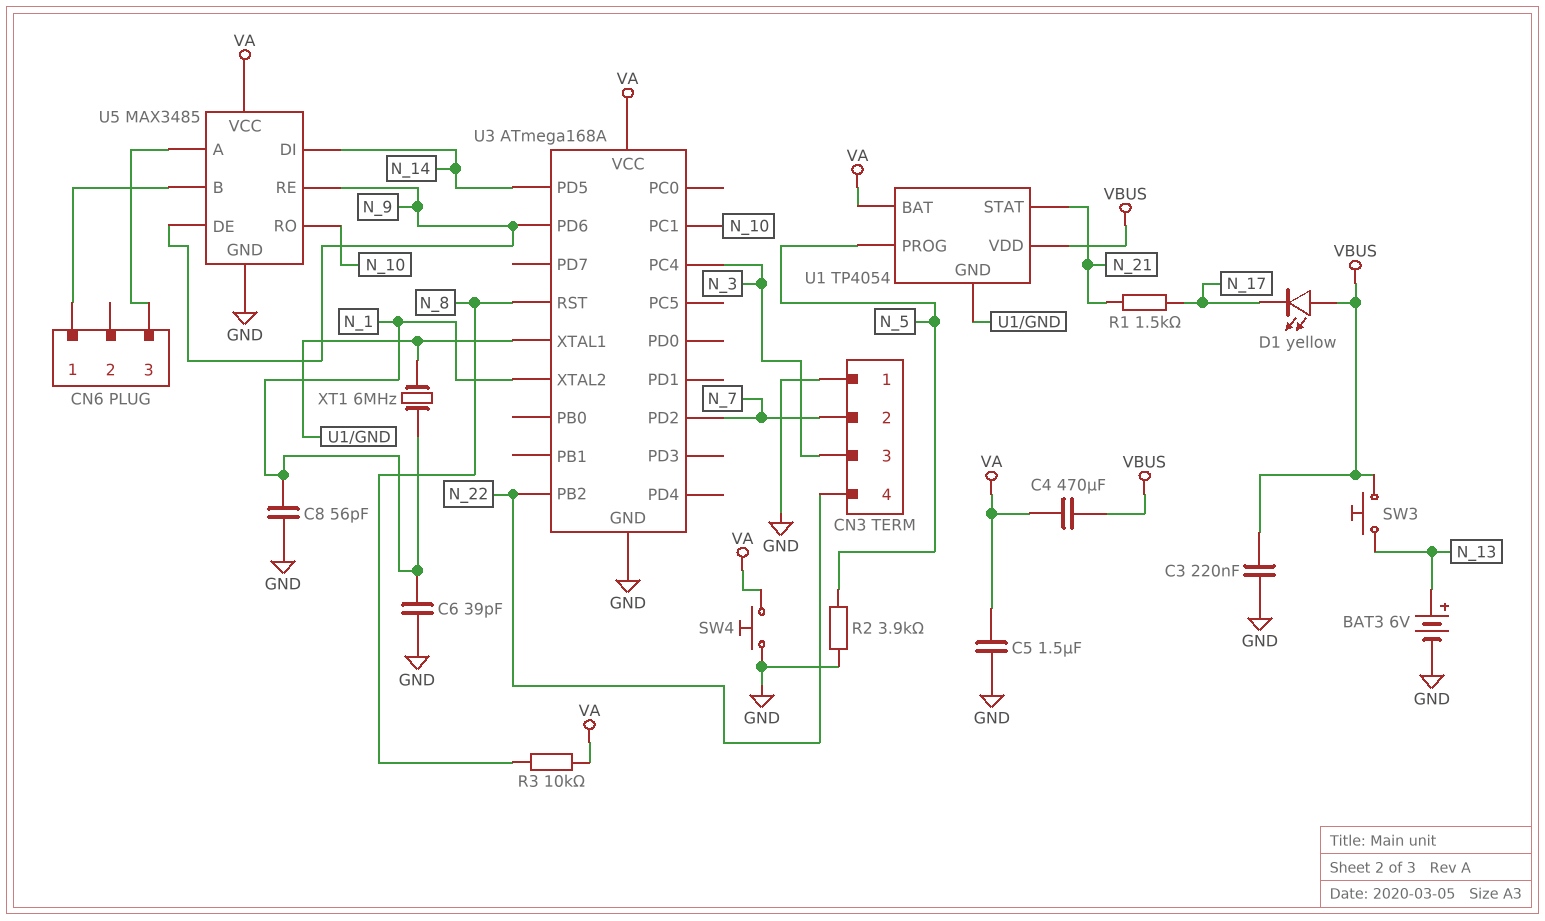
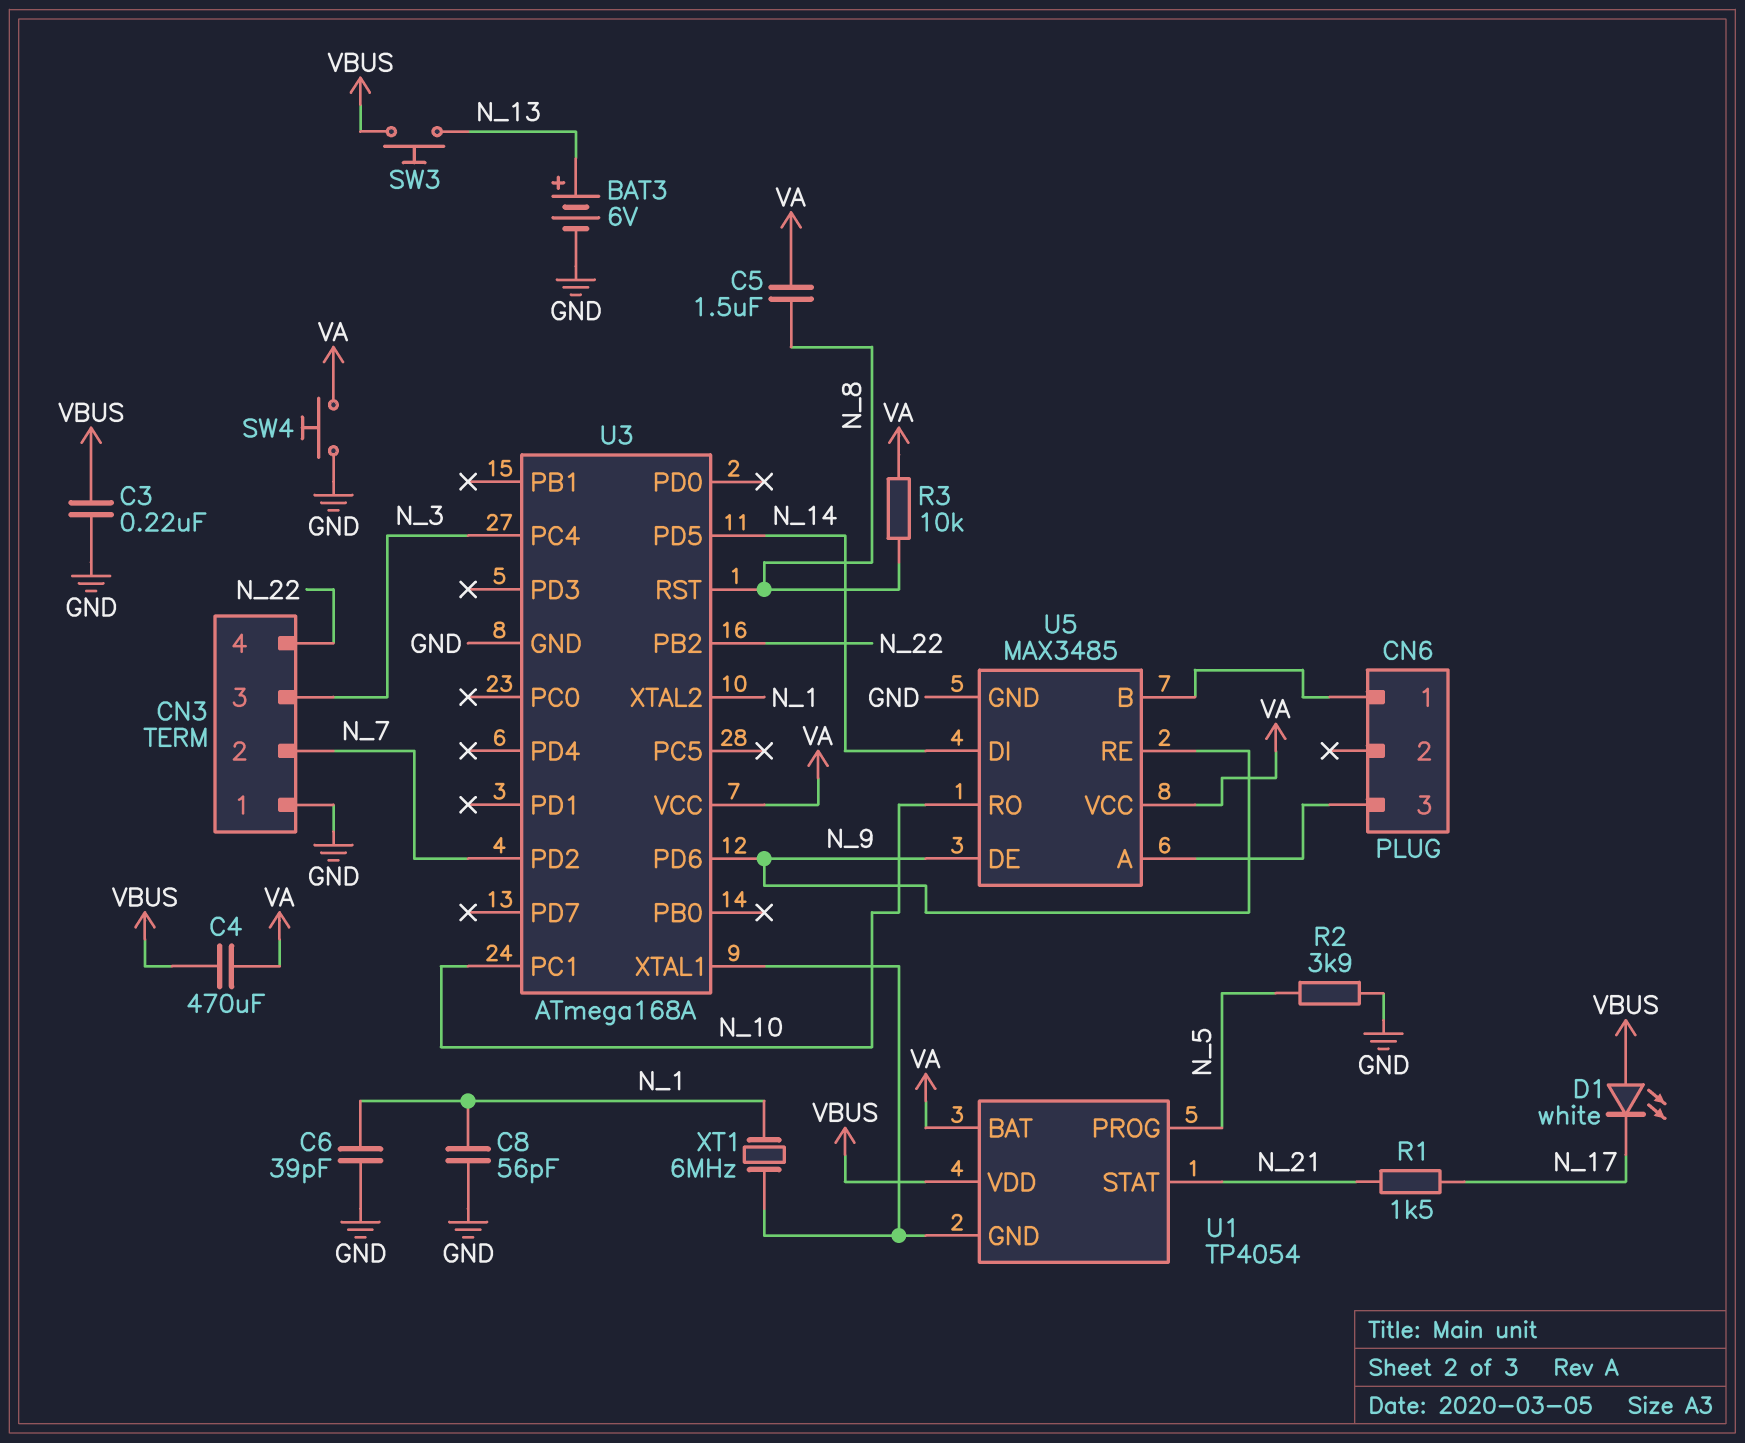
C5: 1.5uF (GND, VA) -> 1.5uF (N_8, VA)
D1: LED yellow (A VBUS, K N_17) -> LED white (A VBUS, K N_17)

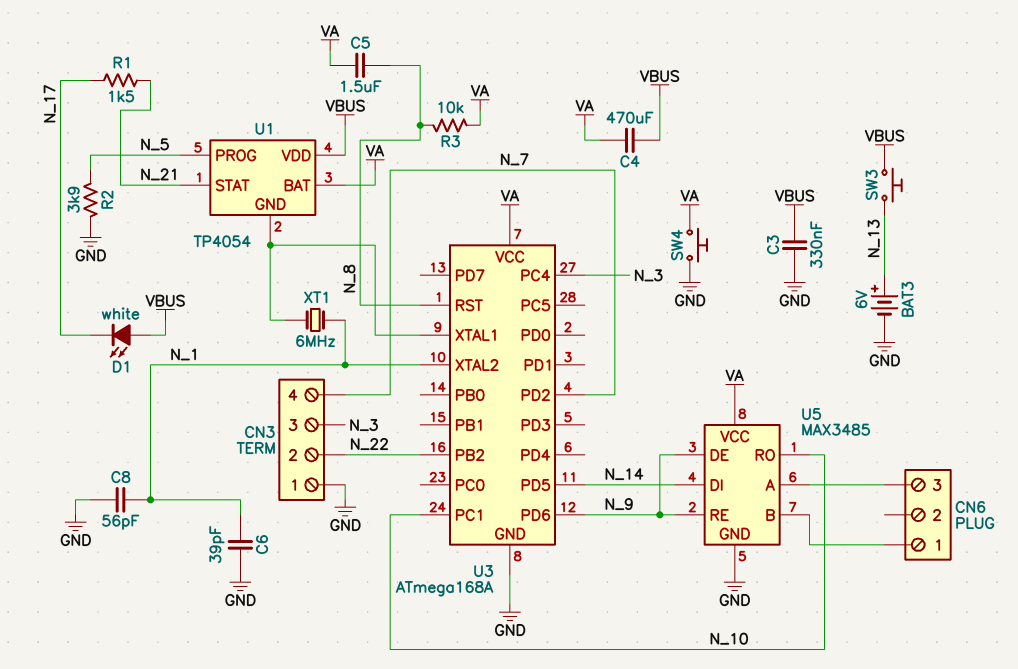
C3: 220nF (GND, VBUS) -> 330nF (GND, VBUS)
CN3 pin 2: N_7 -> N_22
CN3 pin 4: N_22 -> N_7

